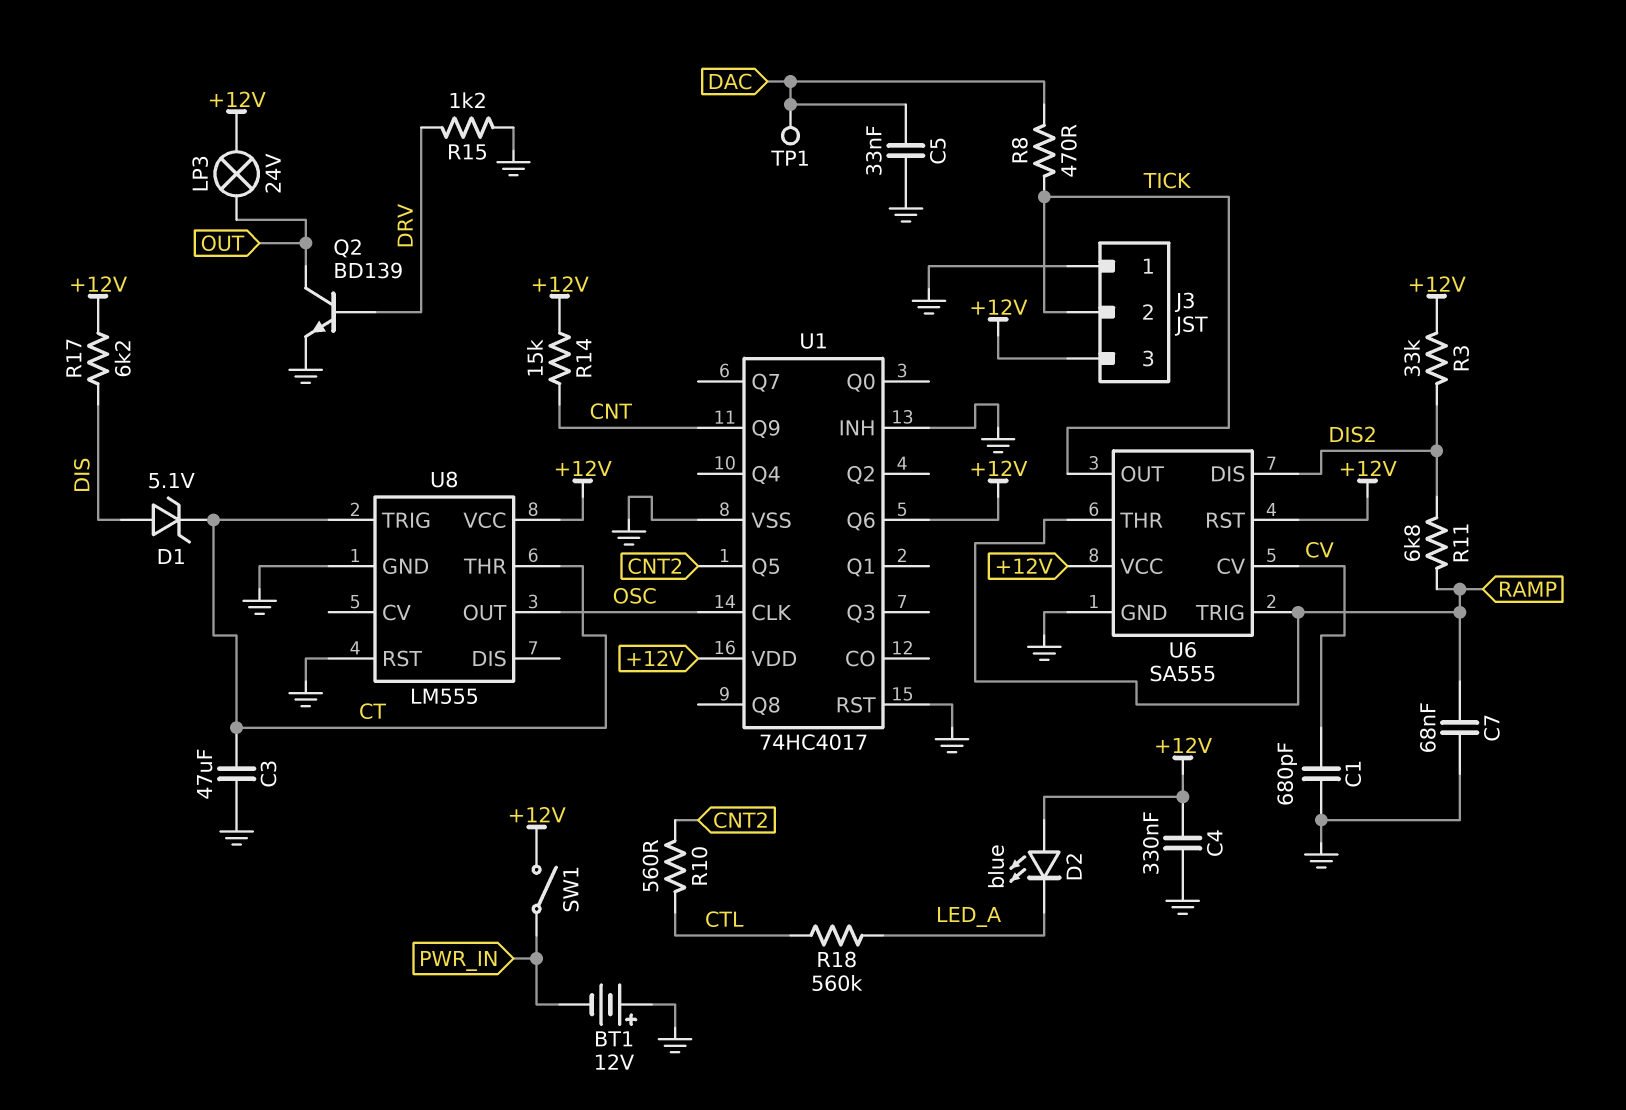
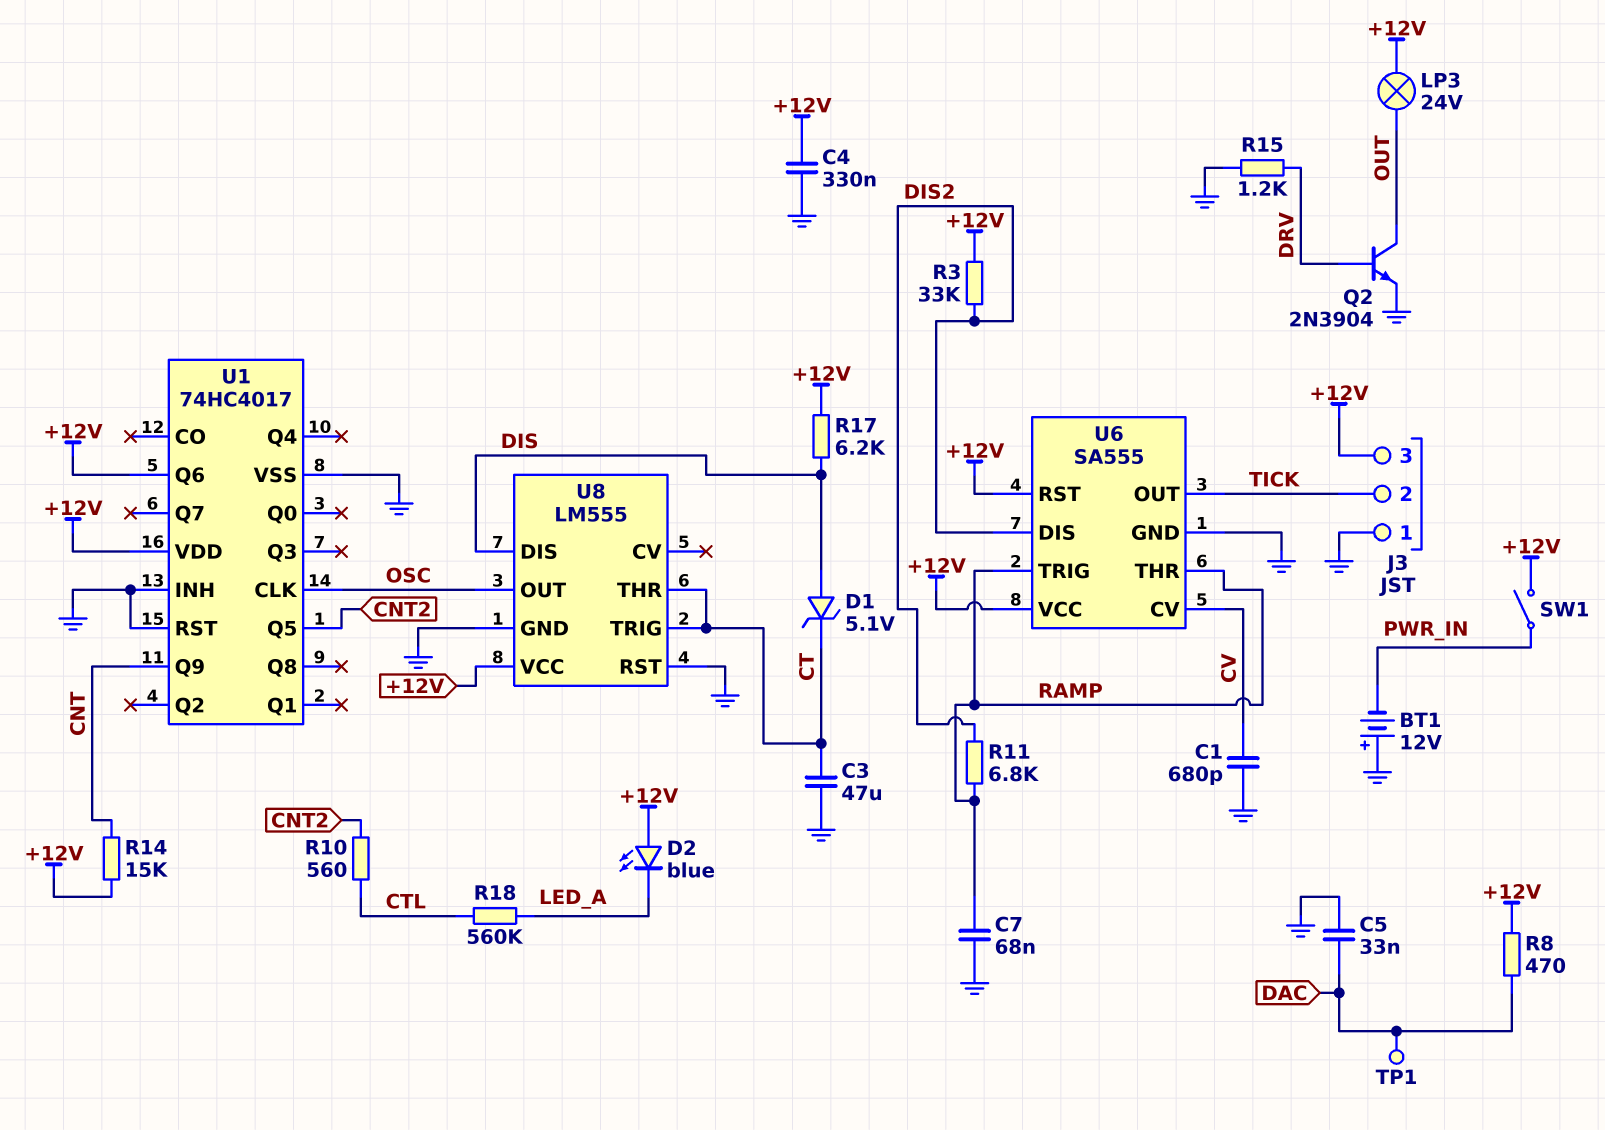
Q2: NPN BD139 (B DRV, C OUT, E GND) -> NPN 2N3904 (B DRV, C OUT, E GND)
R8: 470 (DAC, TICK) -> 470 (+12V, DAC)
U8 pin DIS: none -> DIS

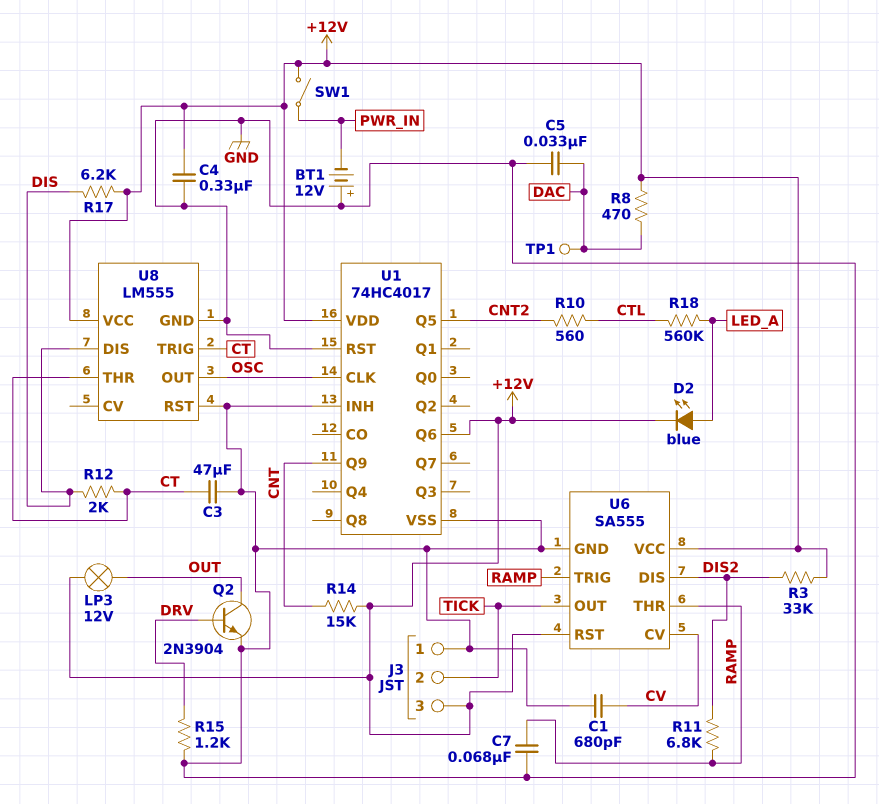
D1: zener 5.1V (A DIS, K CT) -> none
D2: LED blue (A +12V, K LED_A) -> LED blue (A LED_A, K +12V)
LP3: lamp 24V (+12V, OUT) -> lamp 12V (+12V, OUT)
R12: none -> 2k (CT, DIS)

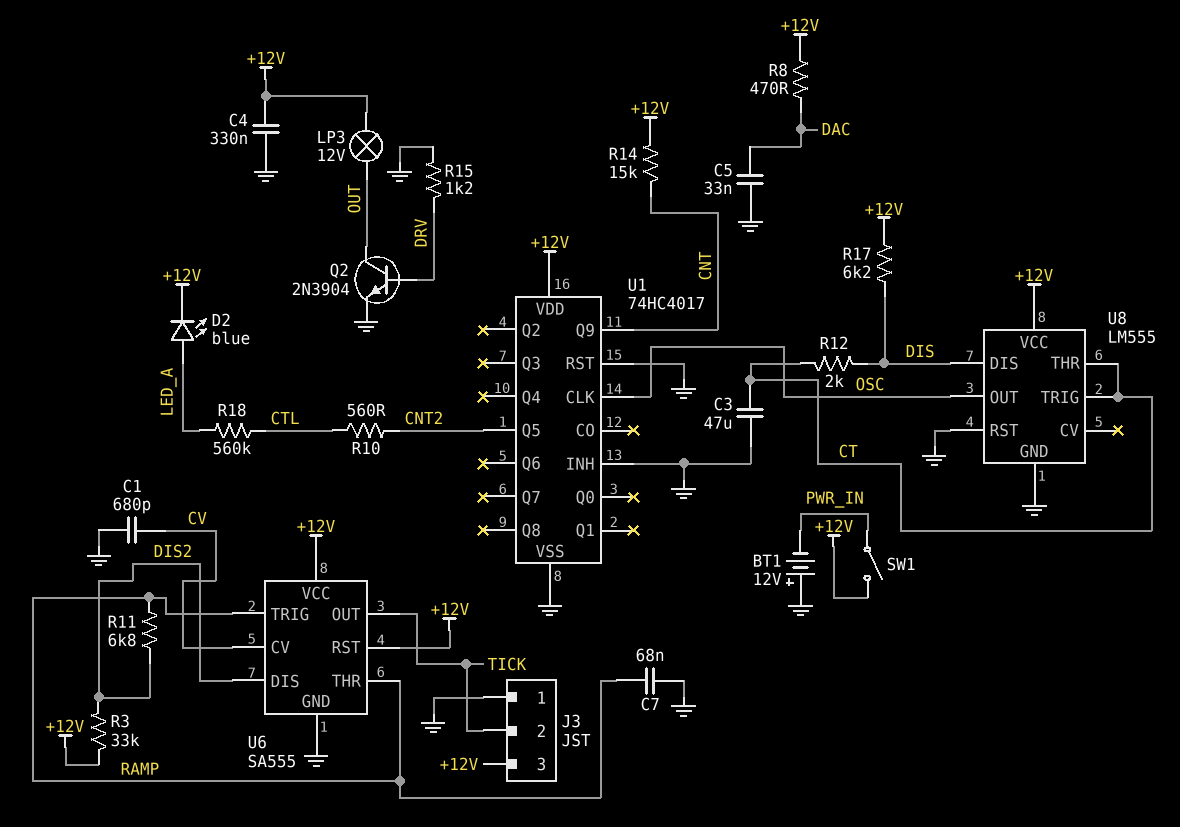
TP1: test point (DAC) -> none
U1 pin Q6: +12V -> none

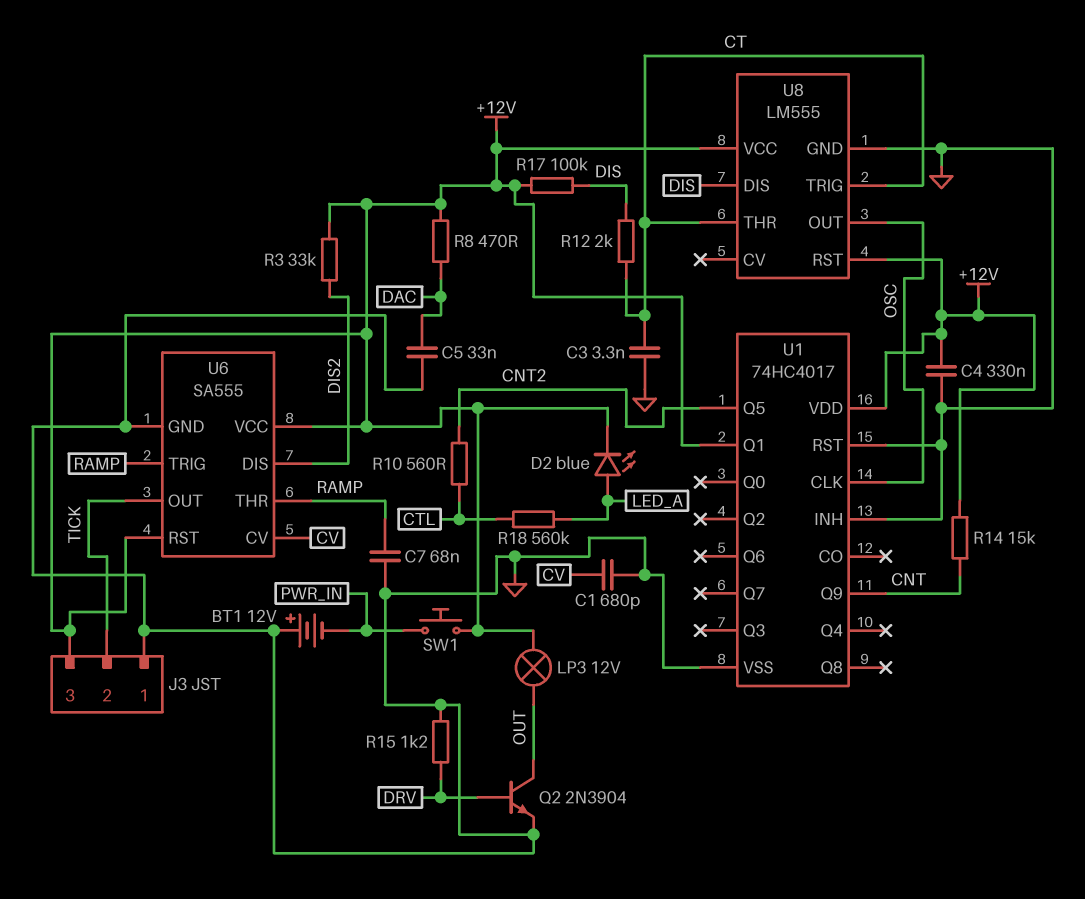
C3: 47uF (CT, GND) -> 3.3nF (CT, GND)
R11: 6.8k (DIS2, RAMP) -> none
R17: 6.2k (+12V, DIS) -> 100k (+12V, DIS)
SW1: switch (+12V, PWR_IN) -> button (+12V, PWR_IN)
U1 pin Q1: none -> +12V
U8 pin RST: GND -> +12V

